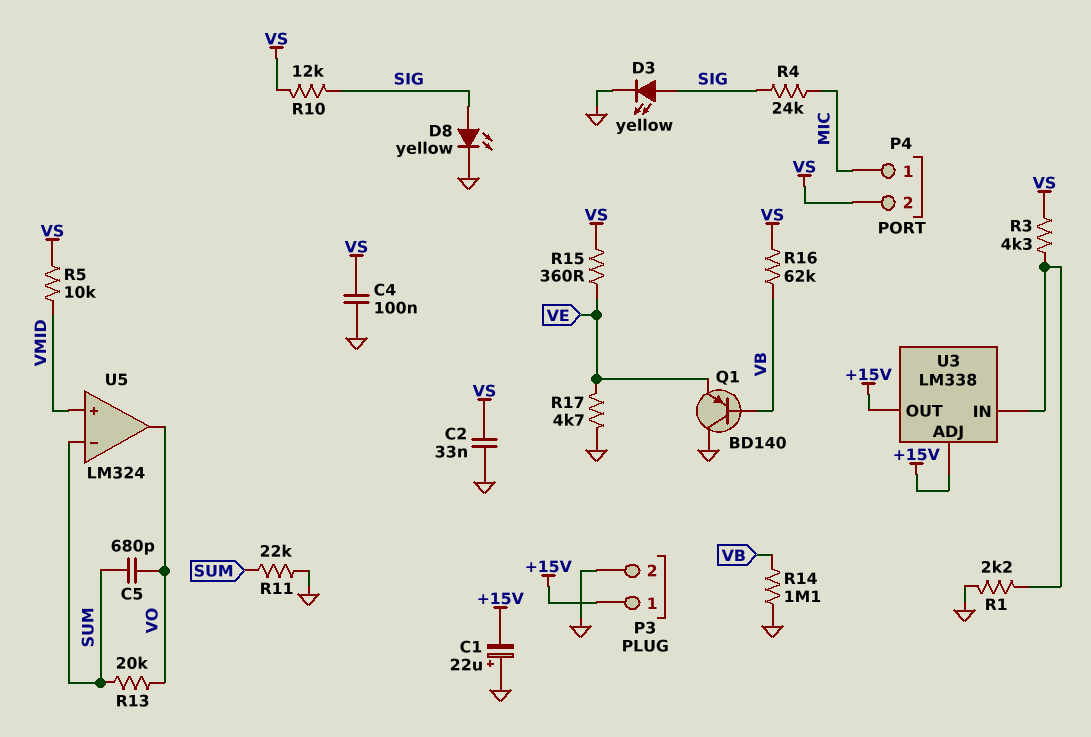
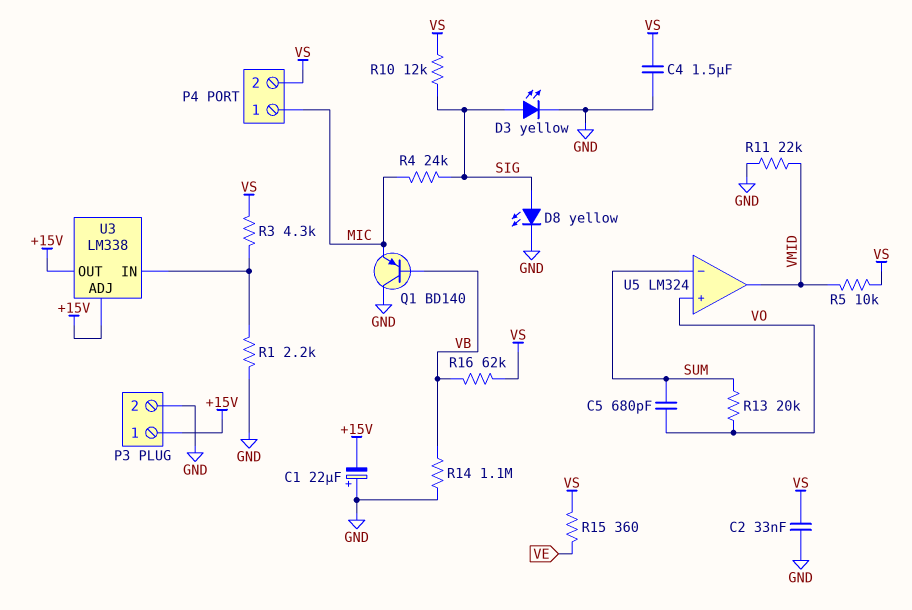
C4: 100nF (GND, VS) -> 1.5uF (GND, VS)
Q1: PNP BD140 (B VB, C GND, E VE) -> PNP BD140 (B VB, C GND, E MIC)
R11: 22k (GND, SUM) -> 22k (GND, VMID)
R17: 4.7k (GND, VE) -> none
U5 pin in+: VMID -> VO
U5 pin out: VO -> VMID

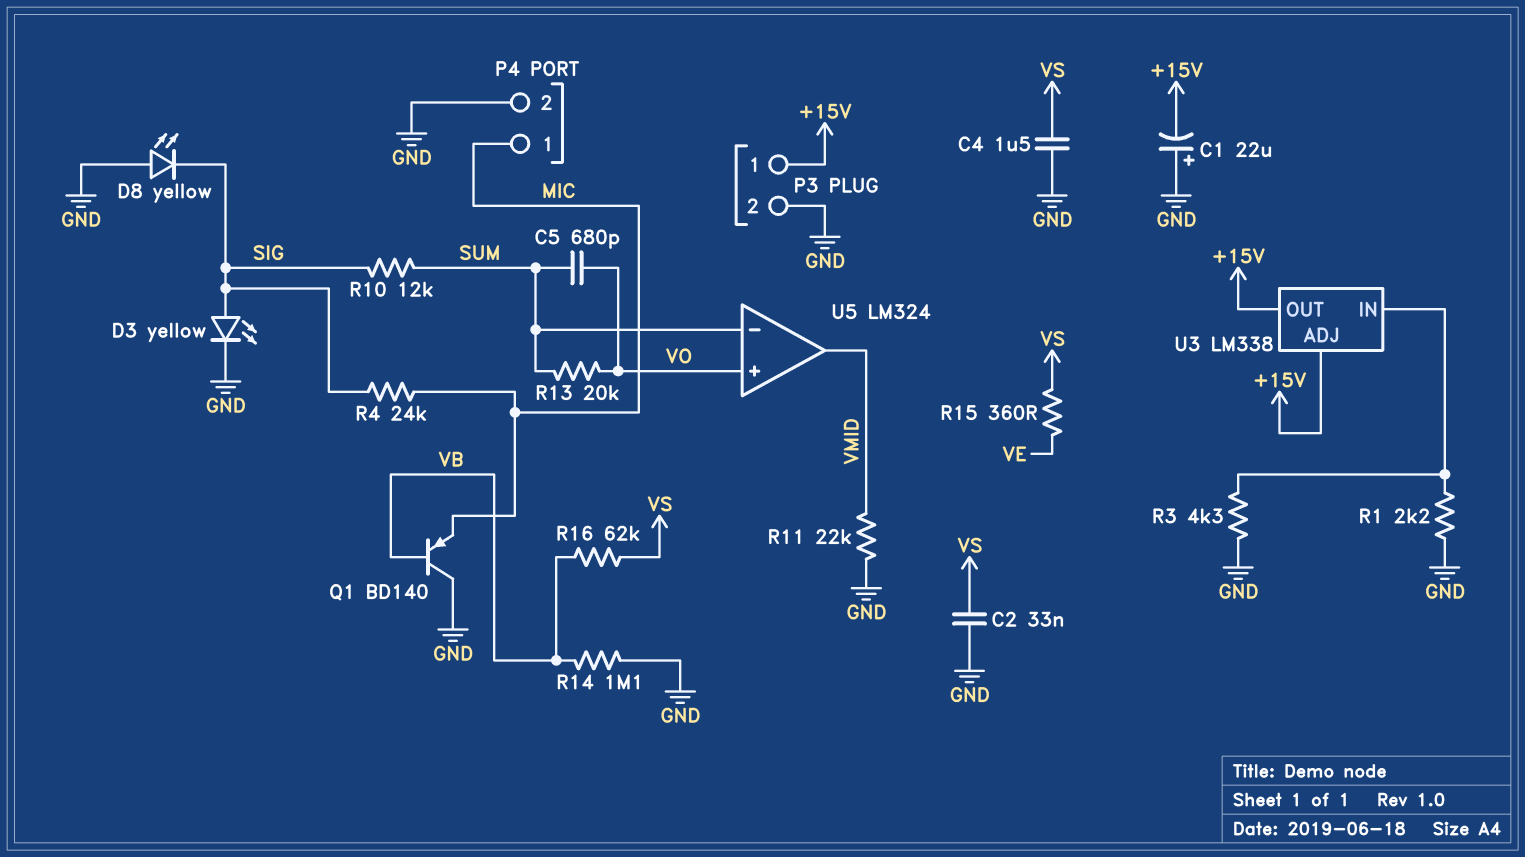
D8: LED yellow (A SIG, K GND) -> LED yellow (A GND, K SIG)
P4 pin 2: VS -> GND
R3: 4.3k (U3/IN, VS) -> 4.3k (GND, U3/IN)
R5: 10k (VMID, VS) -> none
R10: 12k (SIG, VS) -> 12k (SIG, SUM)

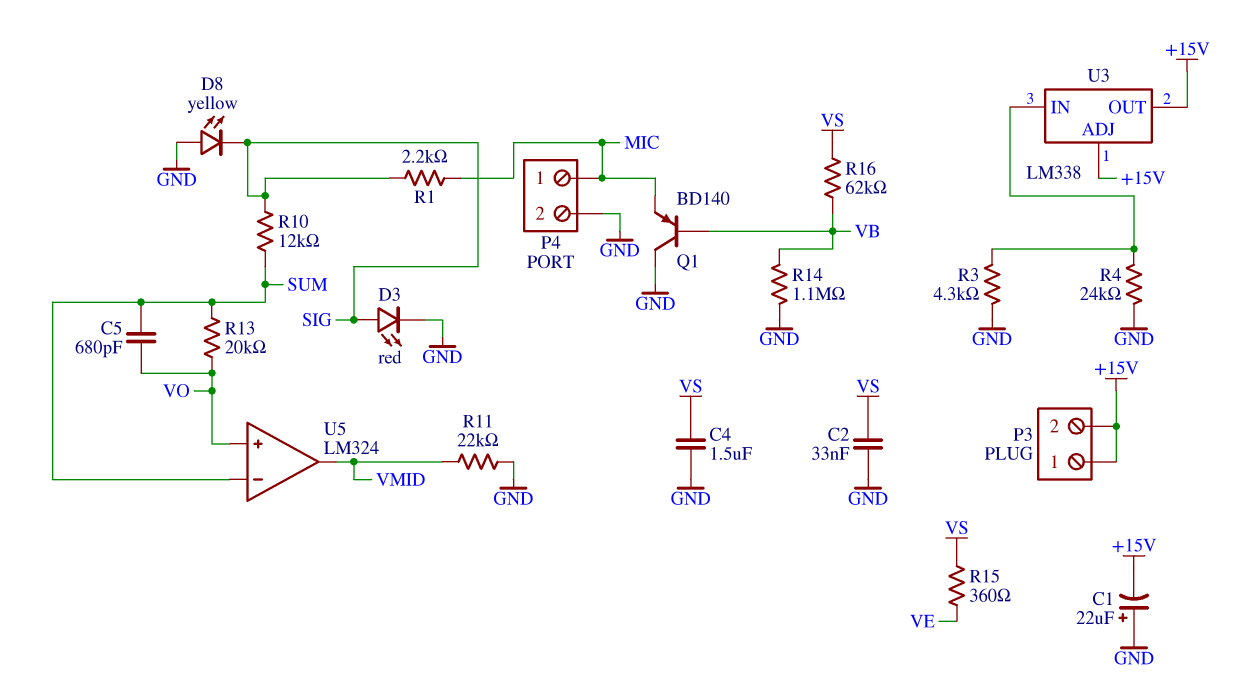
D3: LED yellow (A SIG, K GND) -> LED red (A SIG, K GND)
P3 pin 2: GND -> +15V
R1: 2.2k (GND, U3/IN) -> 2.2k (MIC, SIG)
R4: 24k (MIC, SIG) -> 24k (GND, U3/IN)

